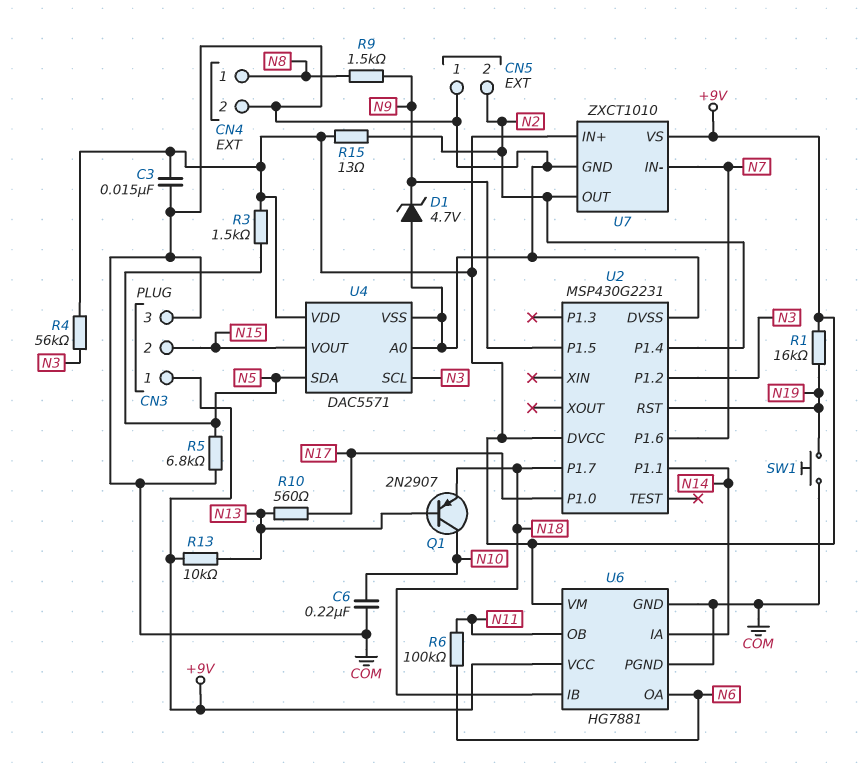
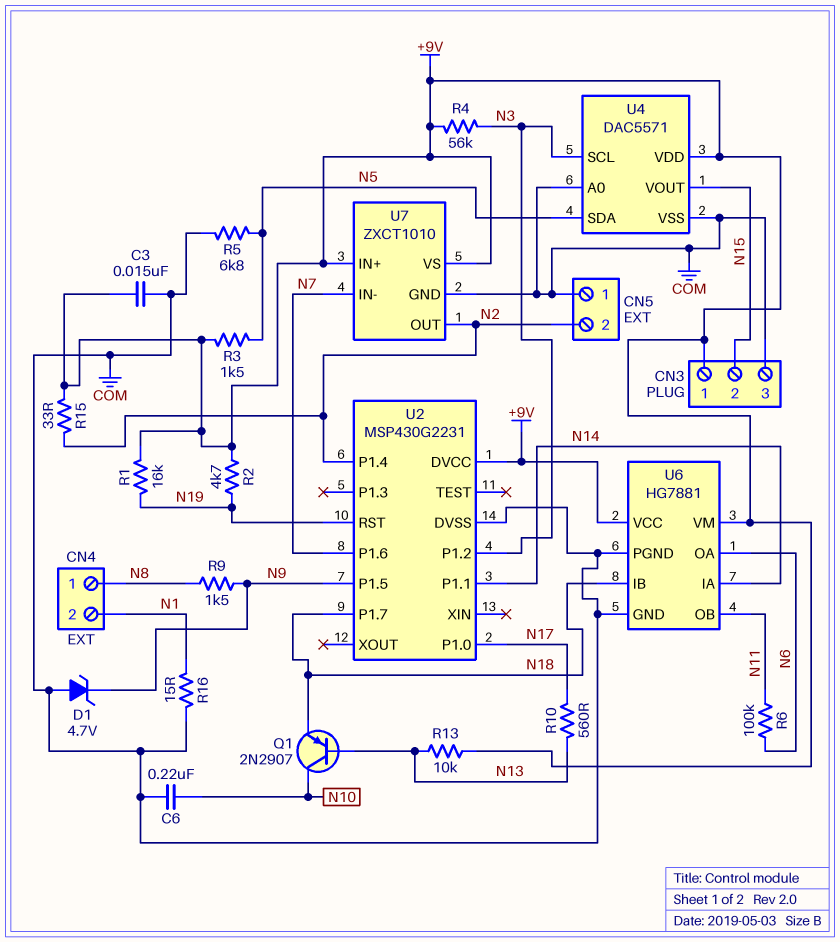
CN4 pin 2: COM -> N1
R2: none -> 4.7k (+9V, N19)
R15: 13 (+9V, N2) -> 33 (+9V, N2)
R16: none -> 15 (COM, N1)
SW1: button (COM, N19) -> none

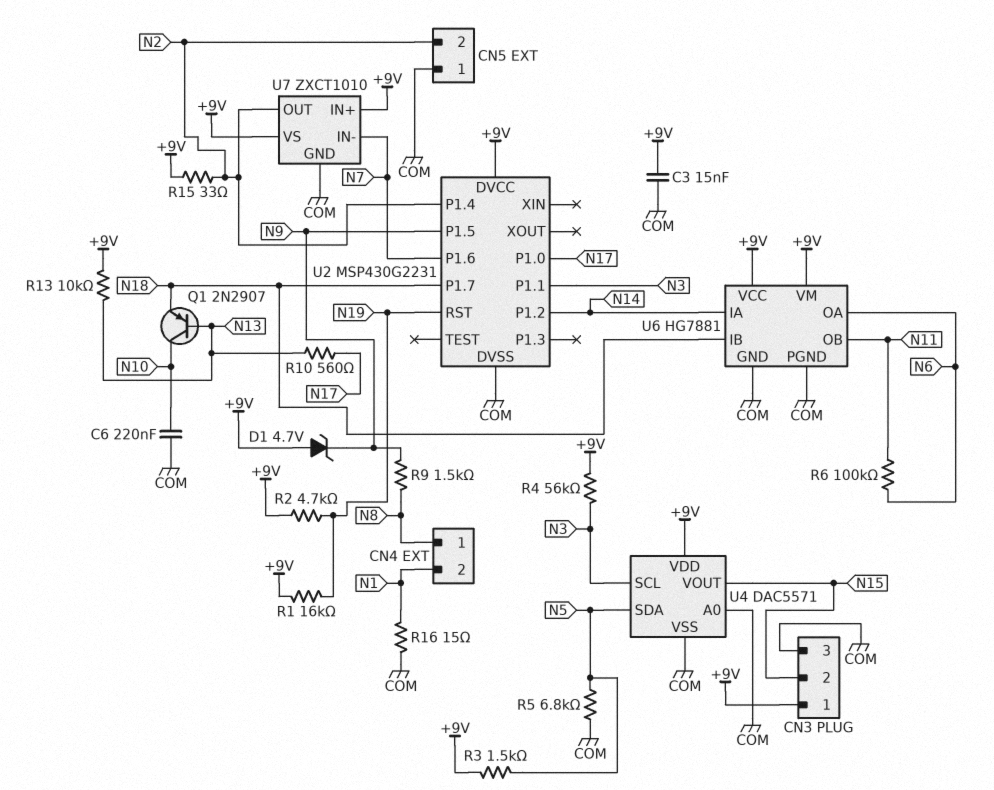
D1: zener 4.7V (A COM, K N9) -> zener 4.7V (A +9V, K N9)
U2 pin P1.1: N14 -> N3
U2 pin P1.2: N3 -> N14

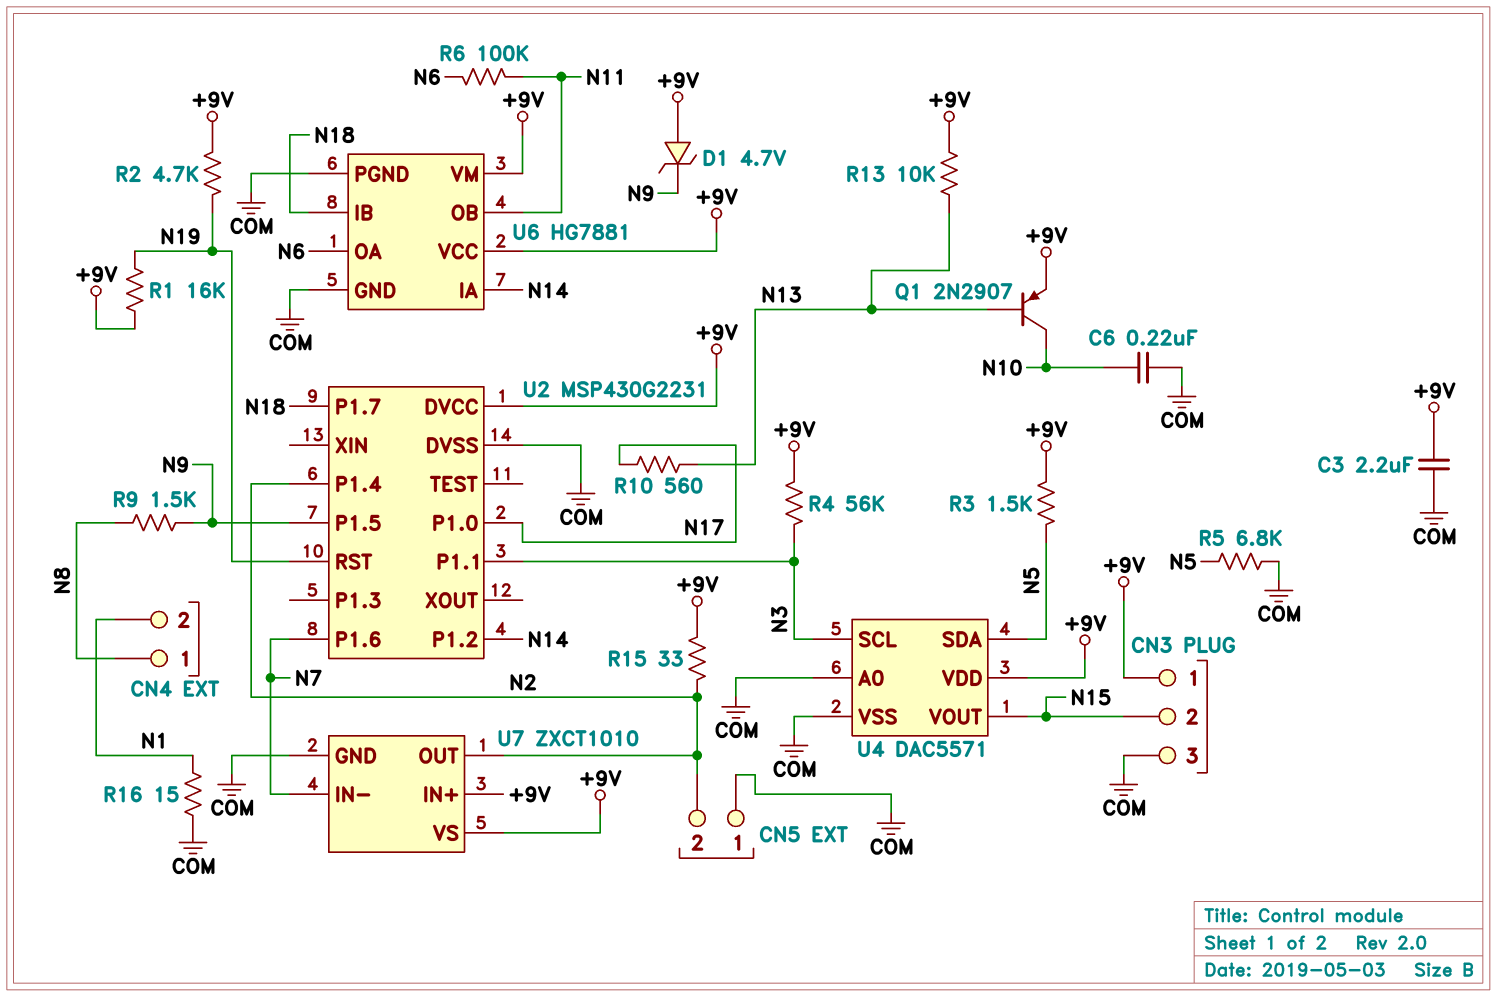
C3: 15nF (+9V, COM) -> 2.2uF (+9V, COM)
Q1: PNP 2N2907 (B N13, C N10, E N18) -> PNP 2N2907 (B N13, C N10, E +9V)

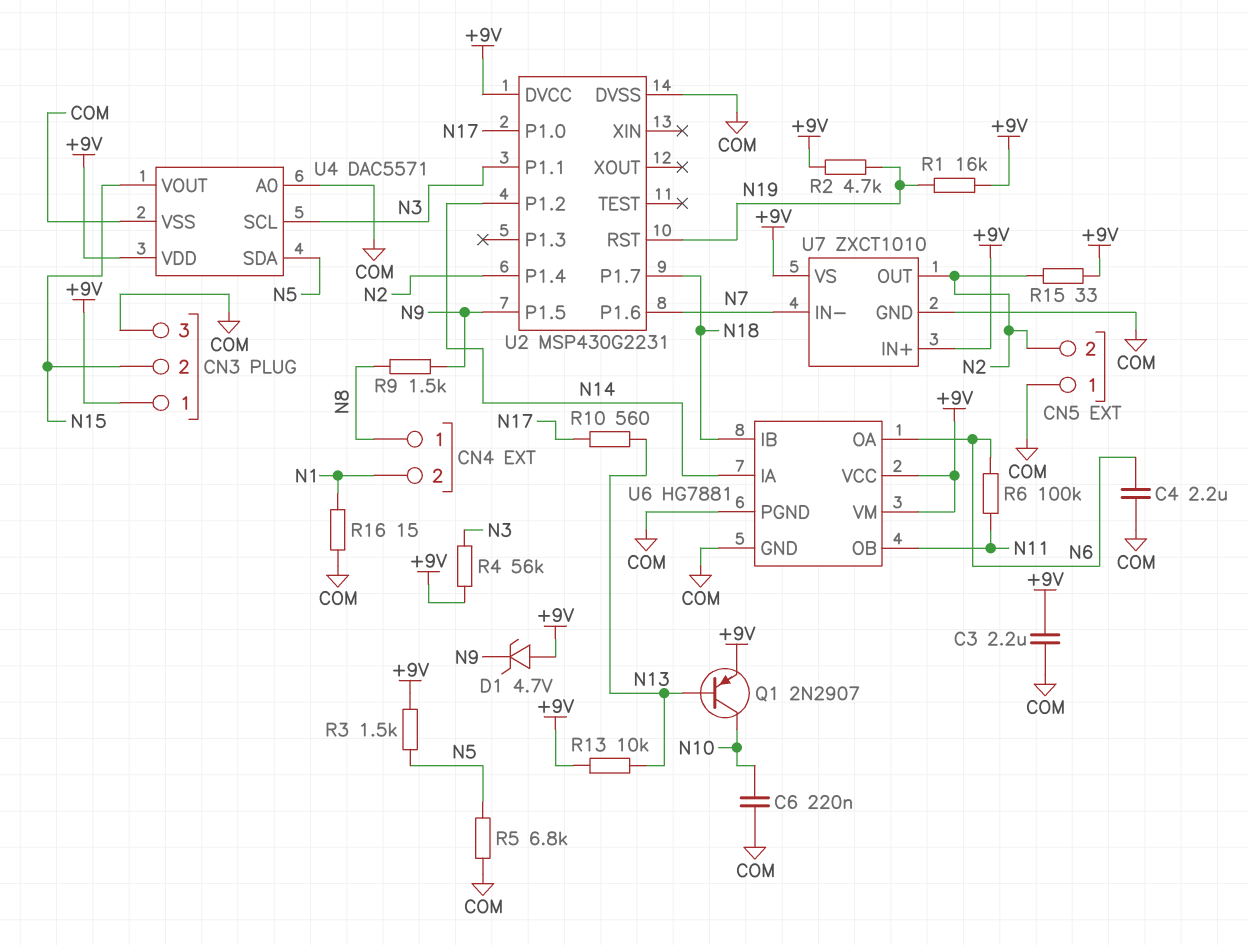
C4: none -> 2.2uF (COM, N6)

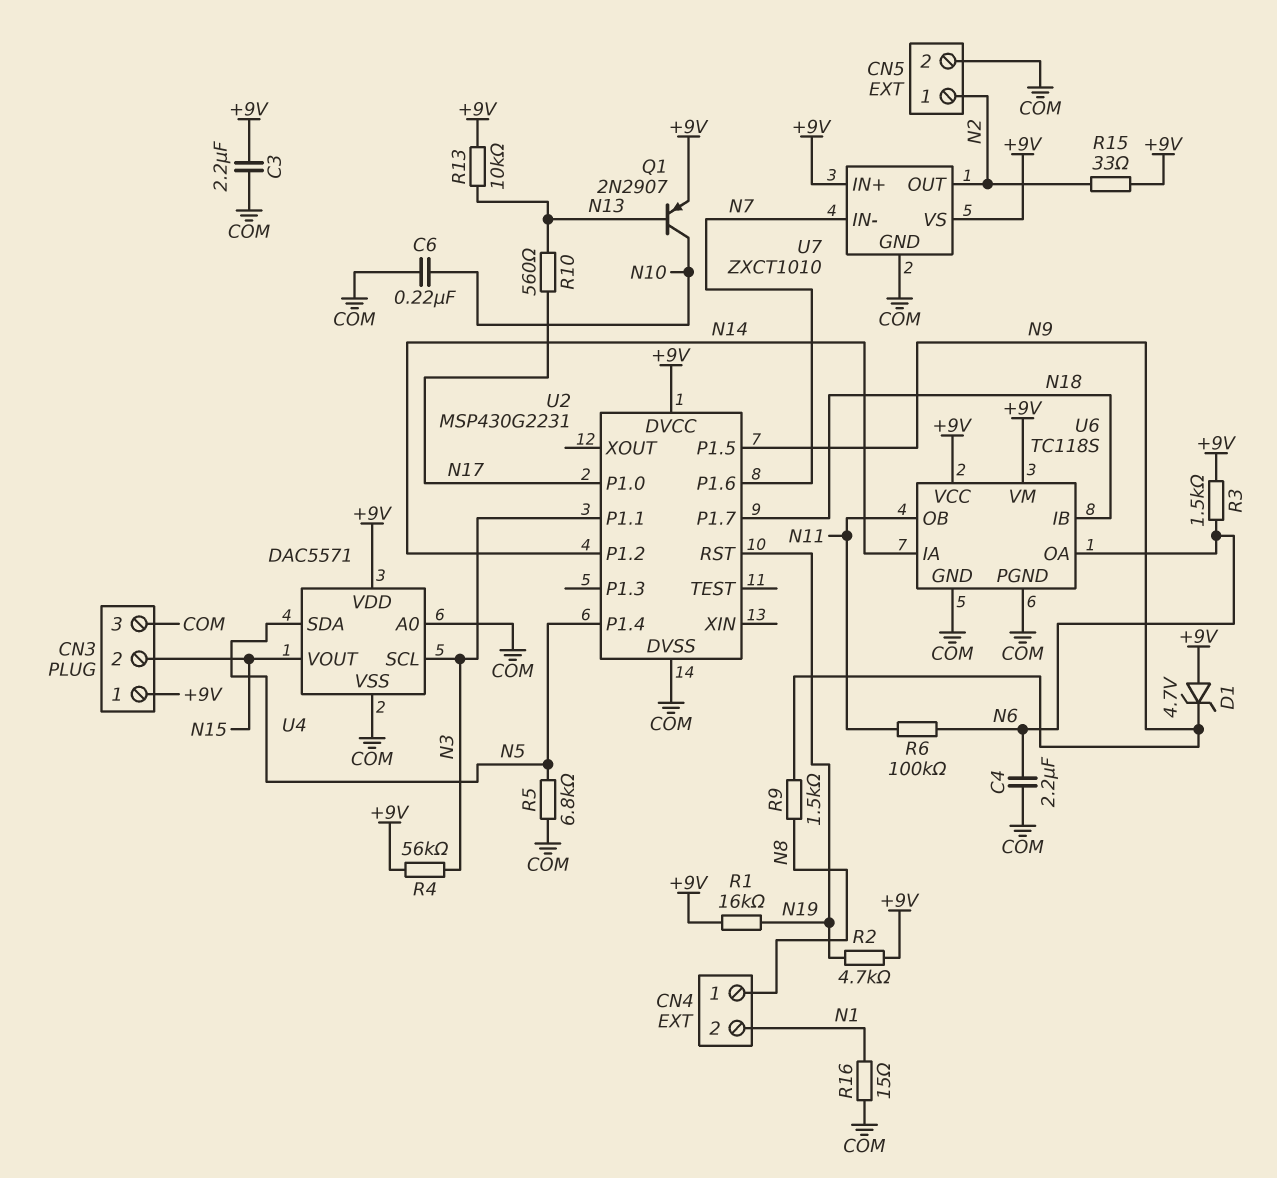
CN5 pin 1: COM -> N2
CN5 pin 2: N2 -> COM
R3: 1.5k (+9V, N5) -> 1.5k (+9V, N6)
U2 pin P1.4: N2 -> N5
U6: HG7881 -> TC118S

